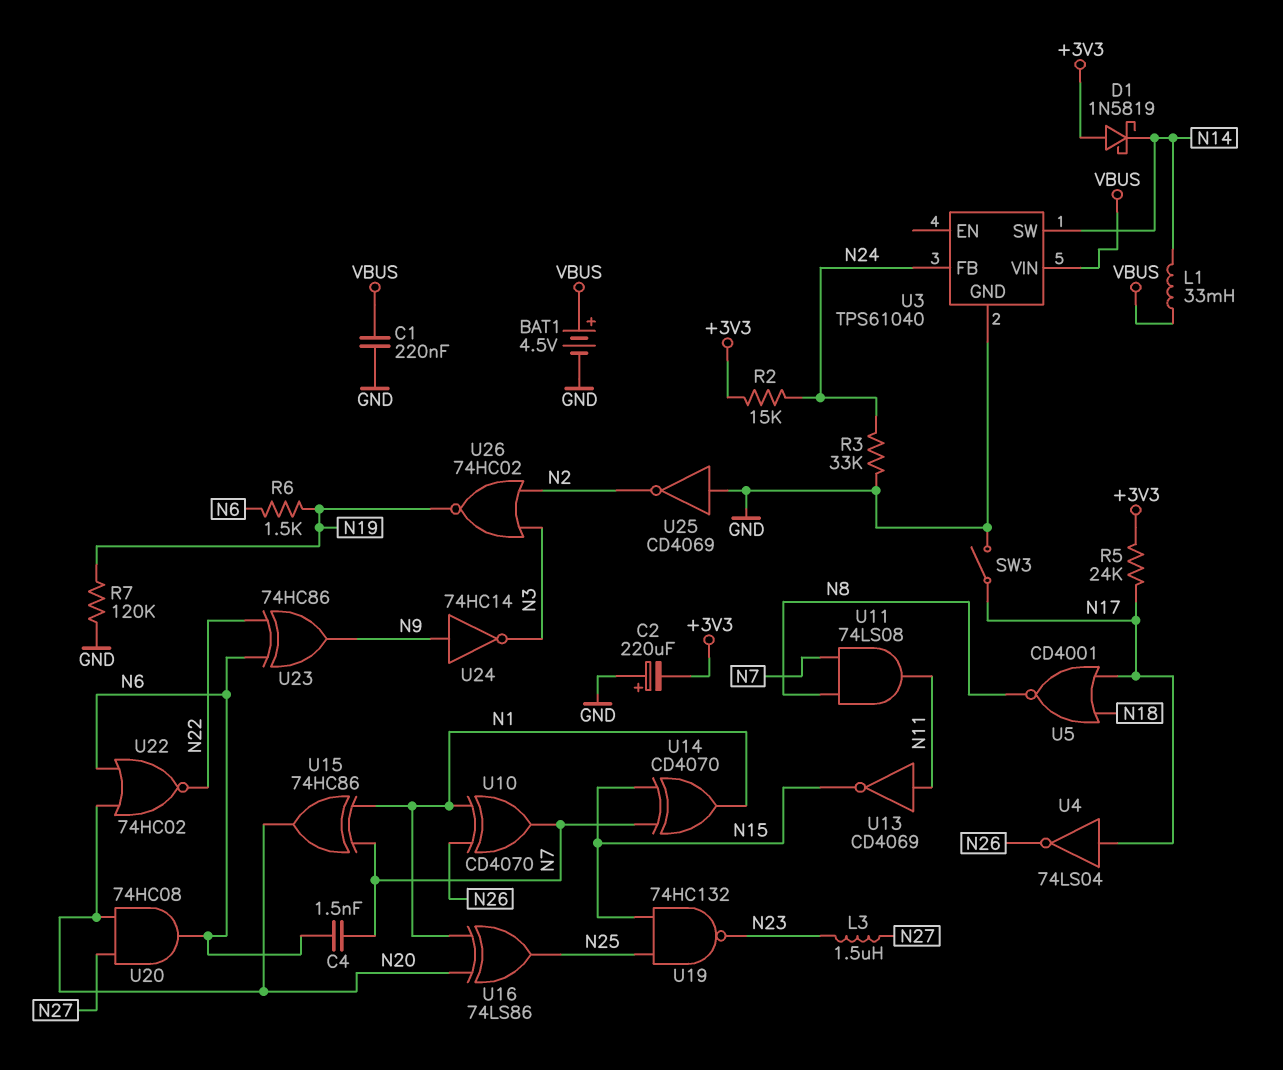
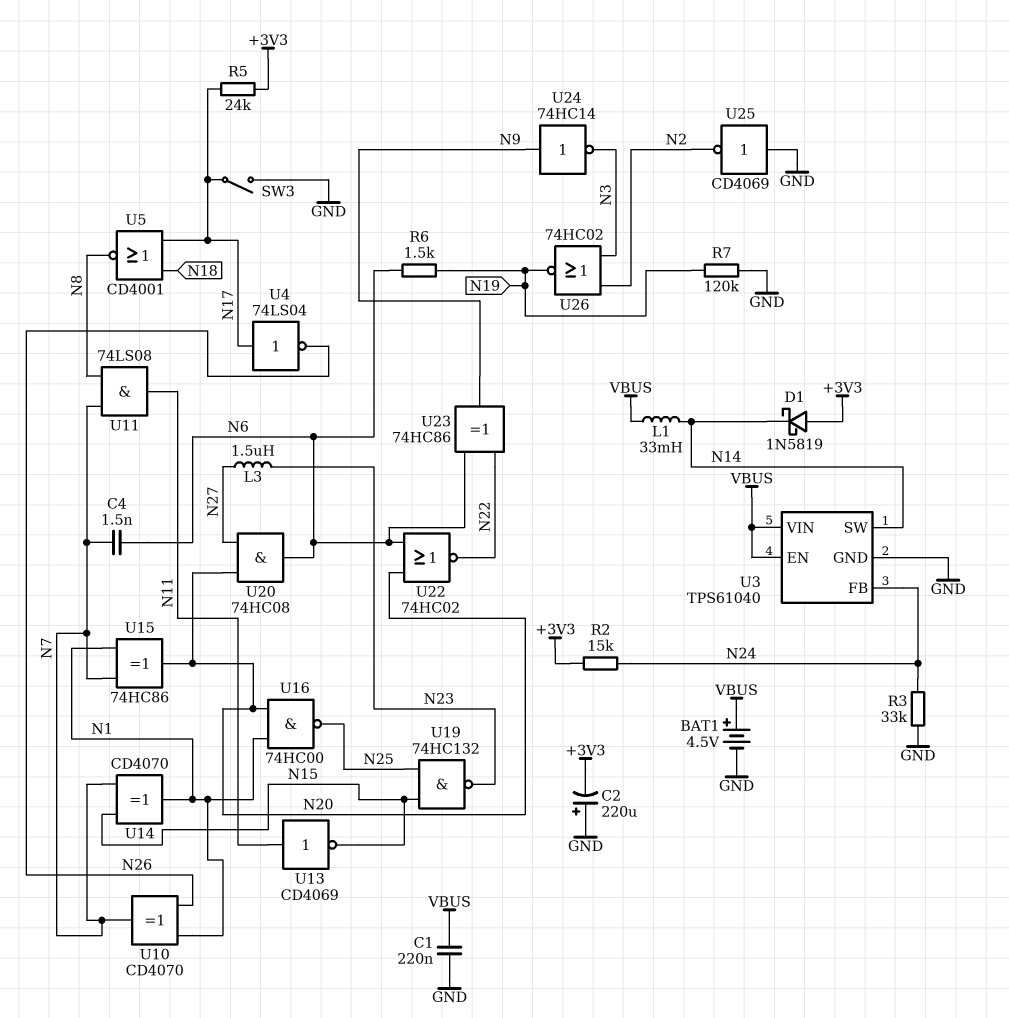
U3 pin EN: none -> VBUS
U16: XOR 74LS86 (in N1, in N20, out N25) -> NAND 74HC00 (in N1, in N20, out N25)

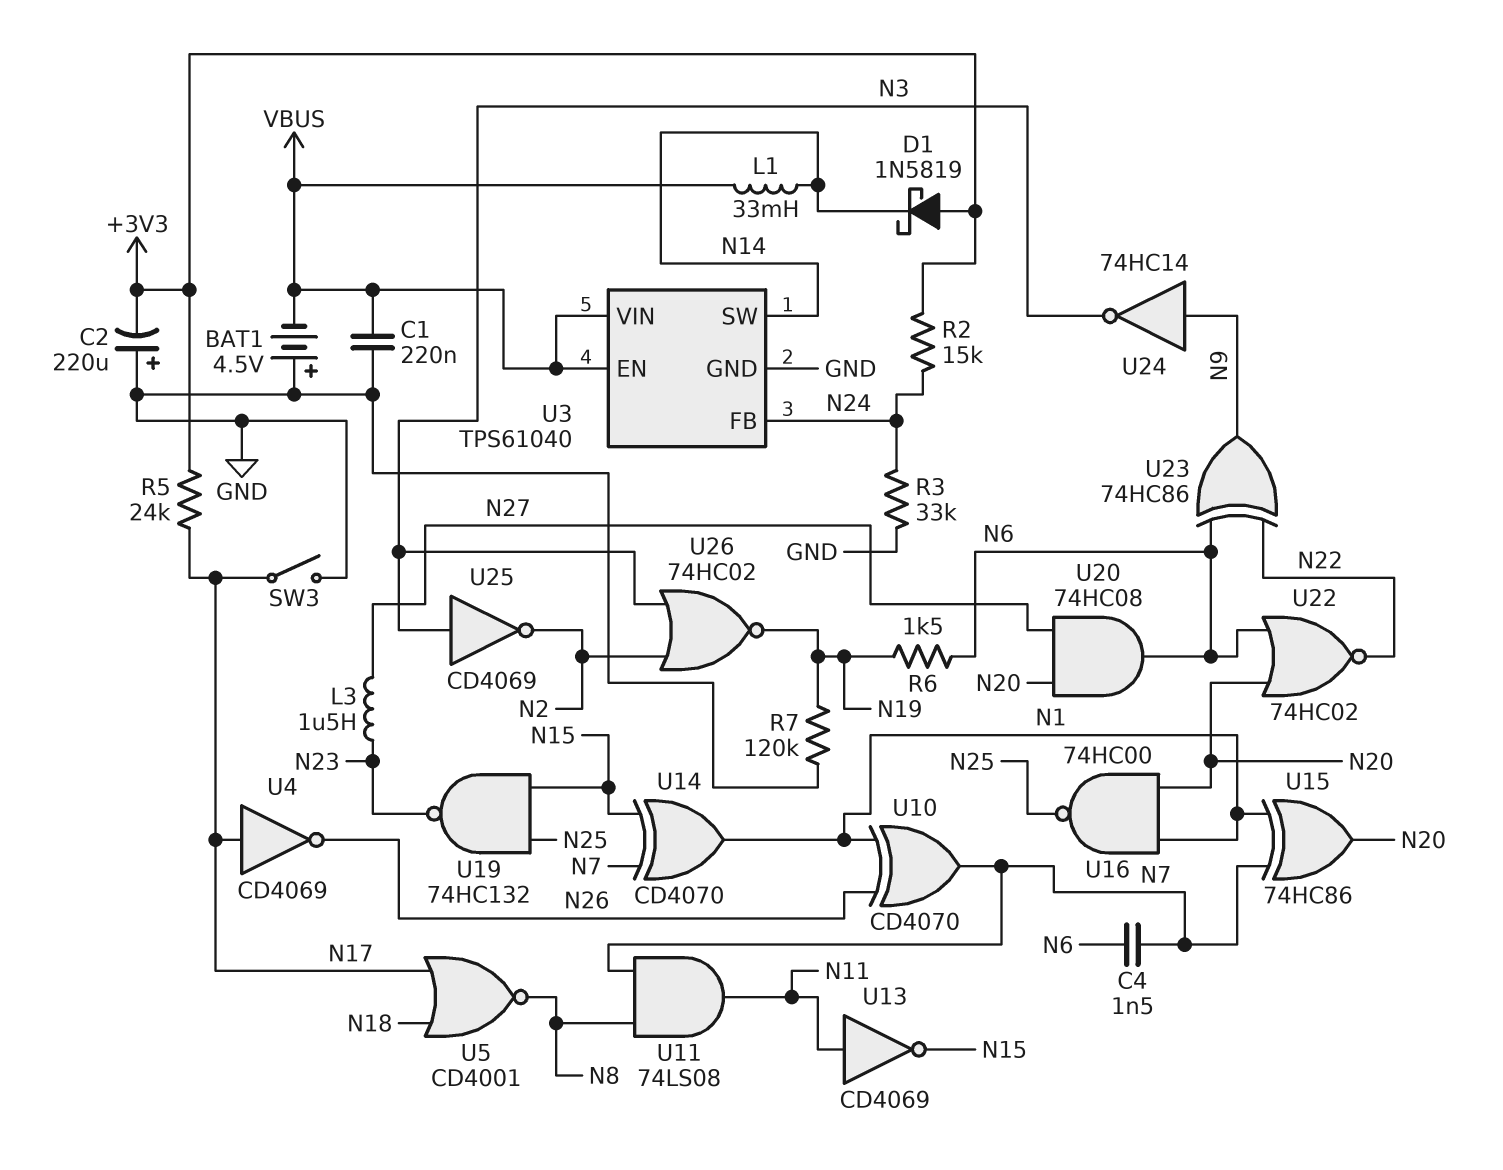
BAT1: 4.5V (plus VBUS, minus GND) -> 4.5V (plus GND, minus VBUS)
U4: NOT 74LS04 (in N17, out N26) -> NOT CD4069 (in N17, out N26)
U25: NOT CD4069 (in GND, out N2) -> NOT CD4069 (in N3, out N2)

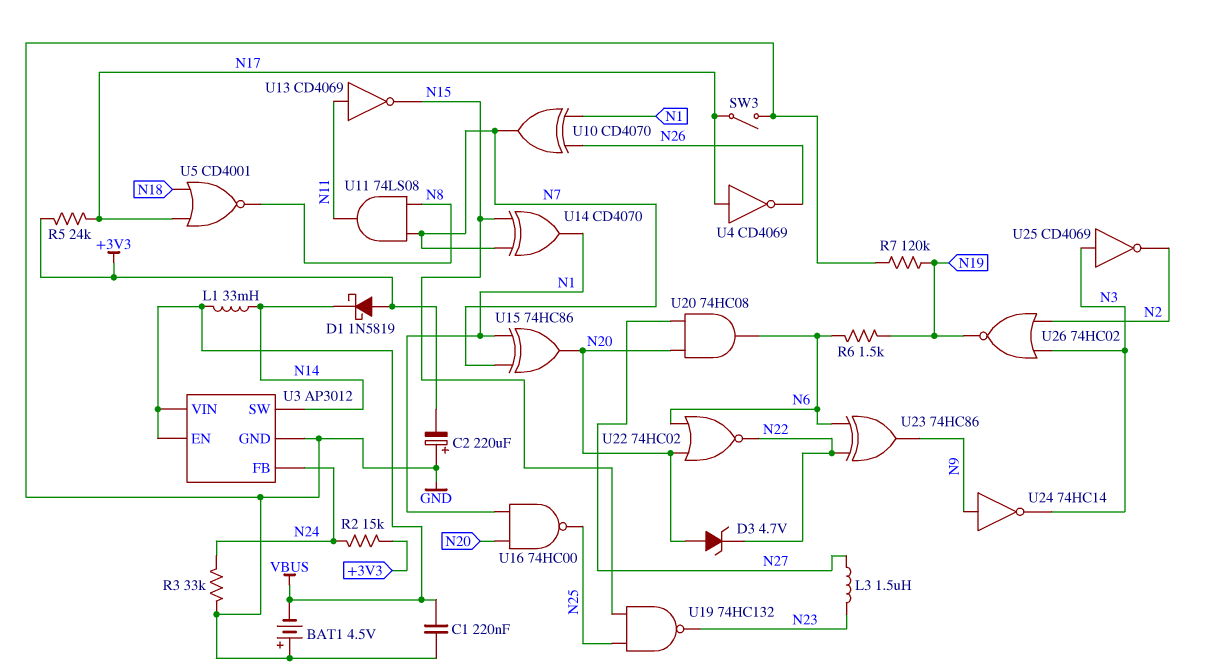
C4: 1.5nF (N6, N7) -> none
D3: none -> zener 4.7V (A N20, K N22)
U3: TPS61040 -> AP3012

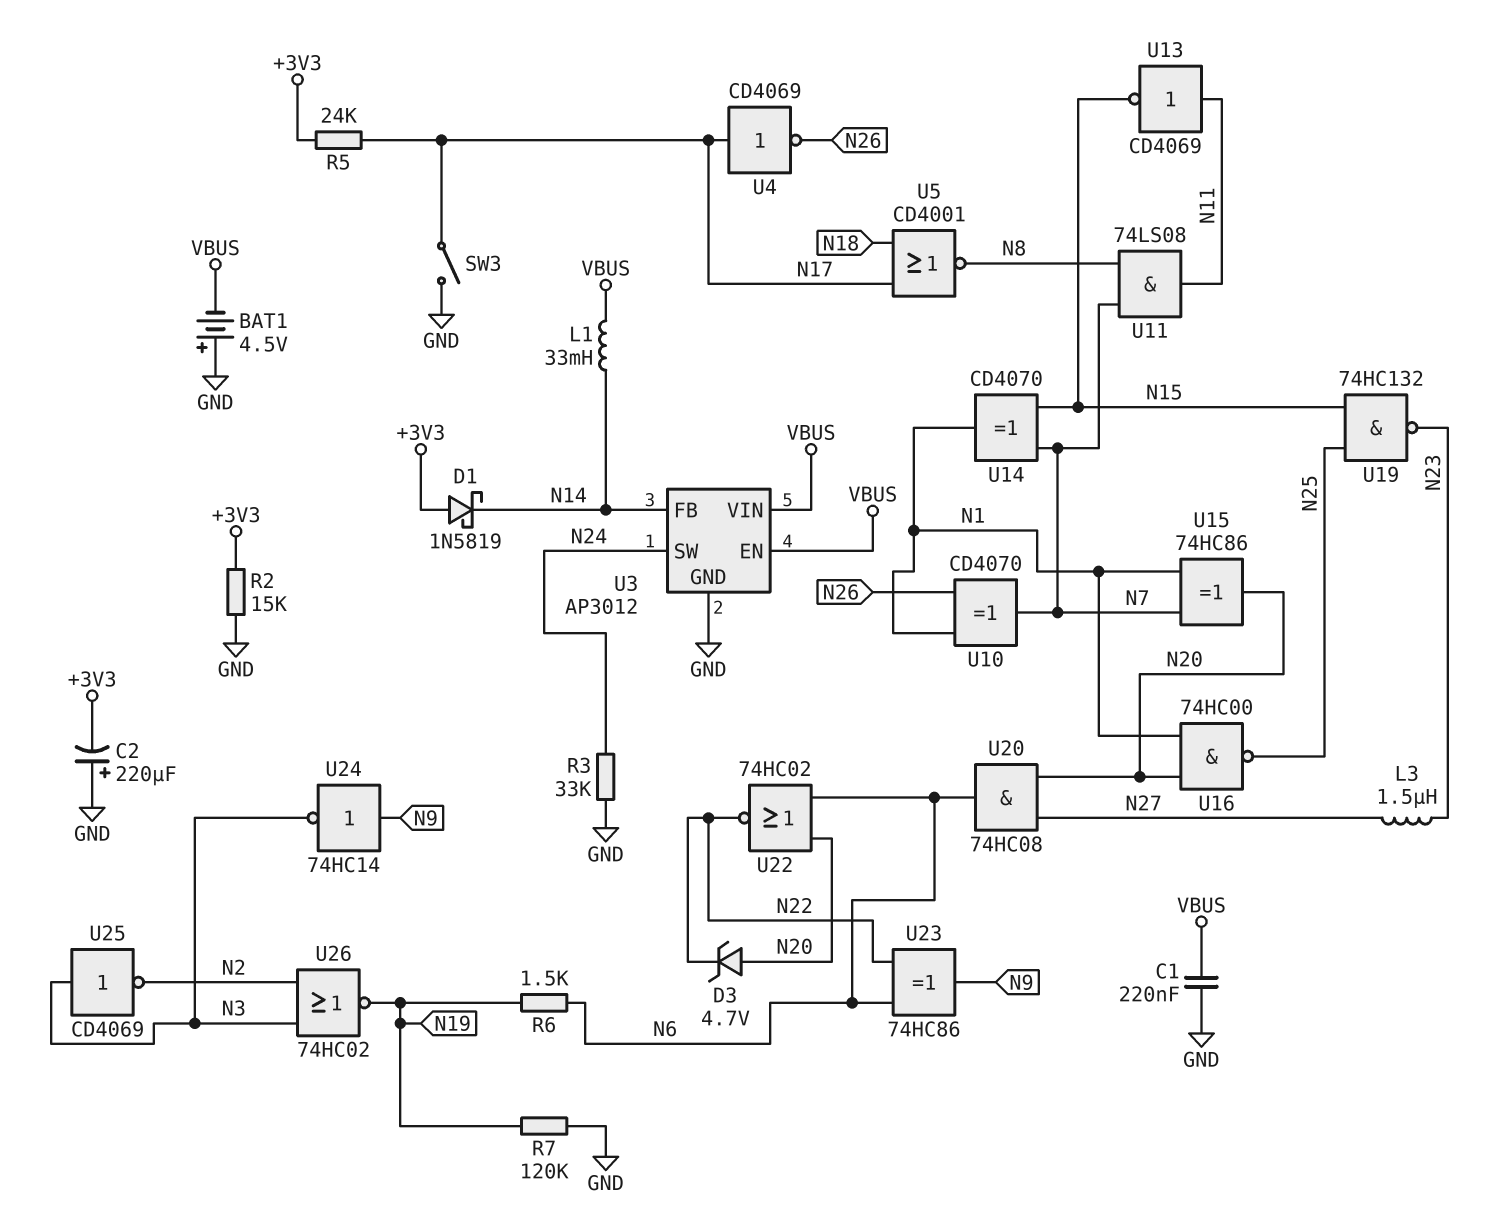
R2: 15k (+3V3, N24) -> 15k (+3V3, GND)
U3 pin FB: N24 -> N14
U3 pin SW: N14 -> N24

